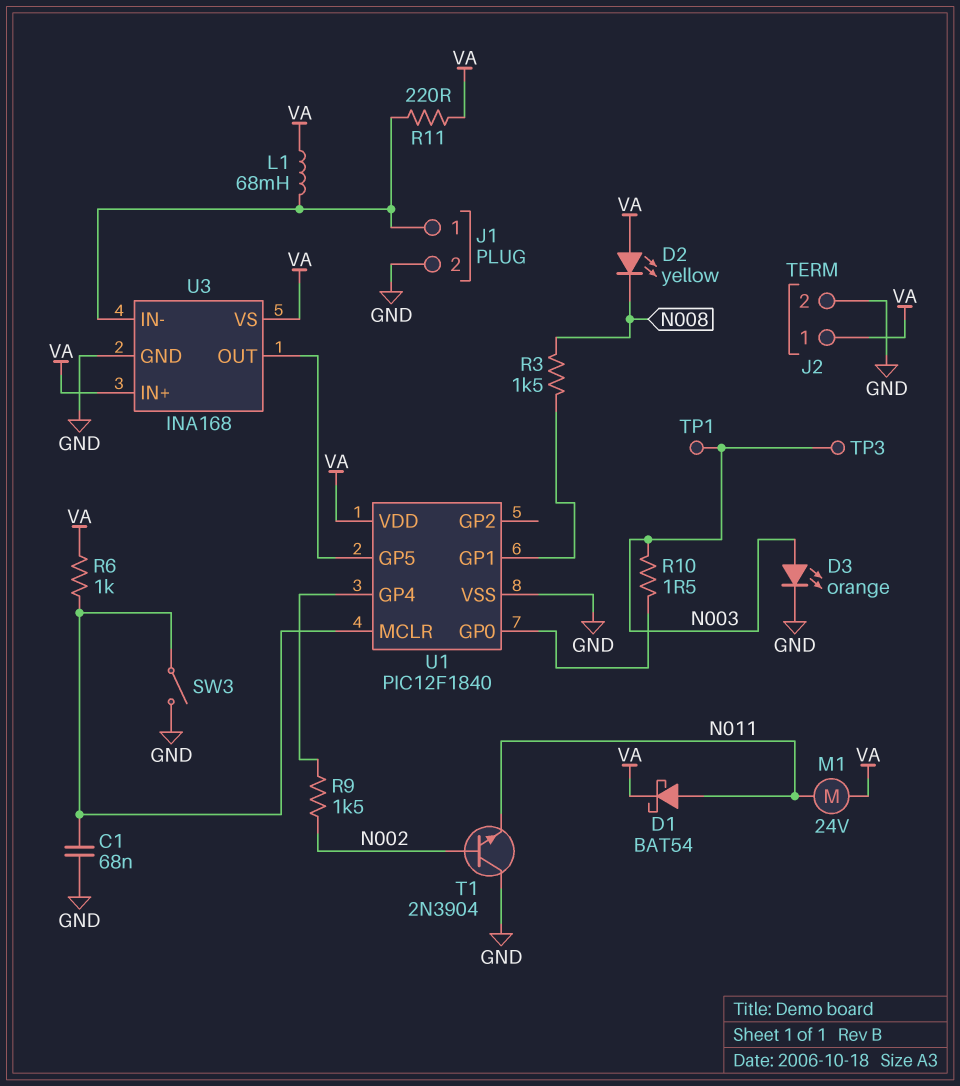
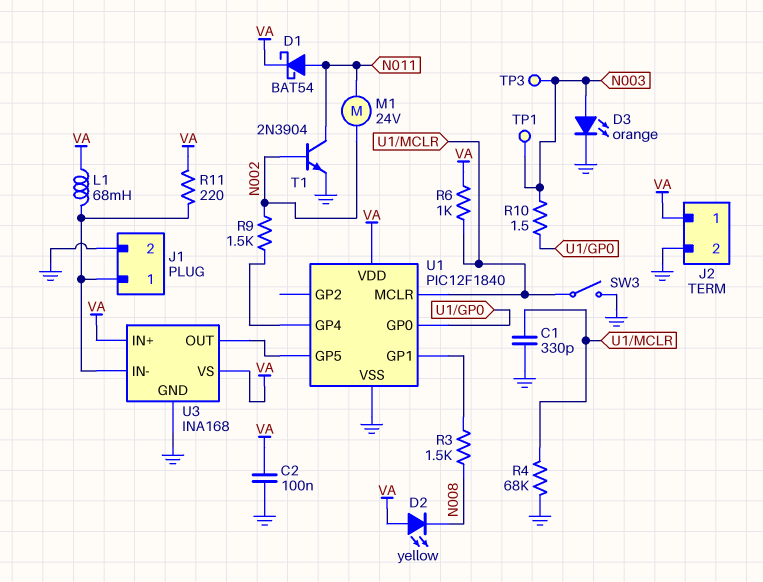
C1: 68nF (GND, U1/MCLR) -> 330pF (GND, U1/MCLR)
C2: none -> 100nF (GND, VA)
M1: motor 24V (N011, VA) -> motor 24V (N002, N011)
R4: none -> 68k (GND, U1/MCLR)
T1: NPN 2N3904 (B N002, C GND, E N011) -> NPN 2N3904 (B N002, C N011, E GND)

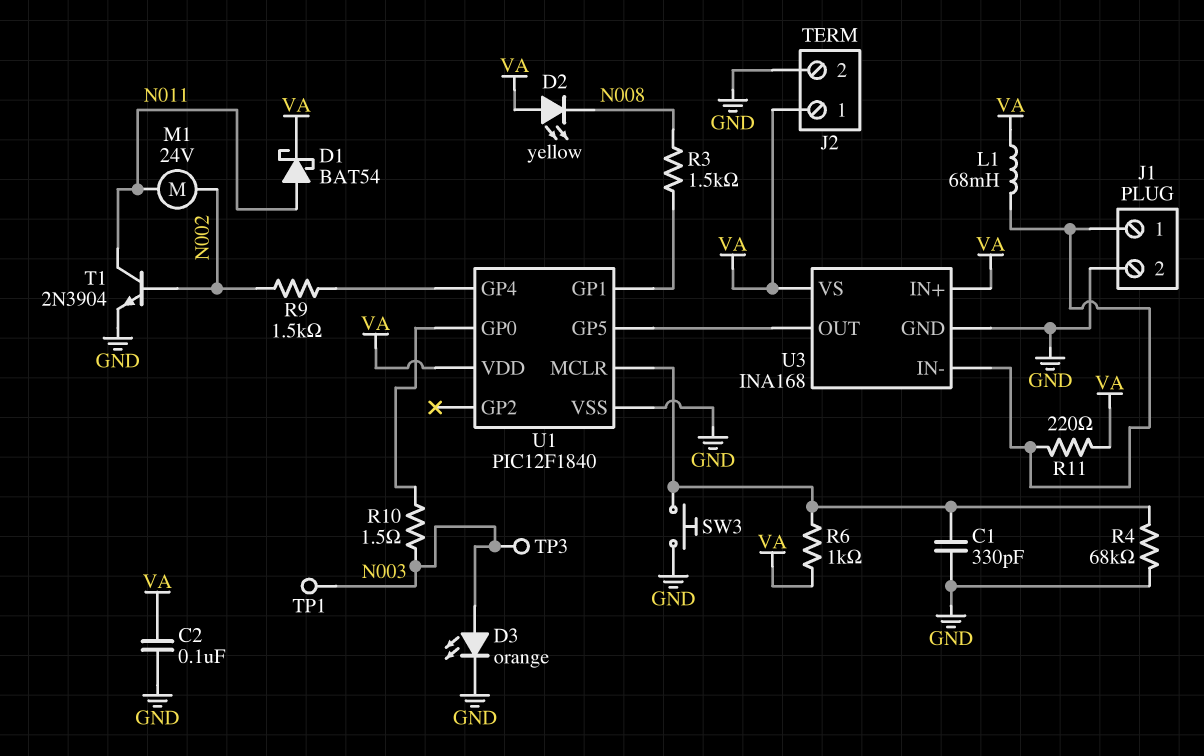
SW3: switch (GND, U1/MCLR) -> button (GND, U1/MCLR)

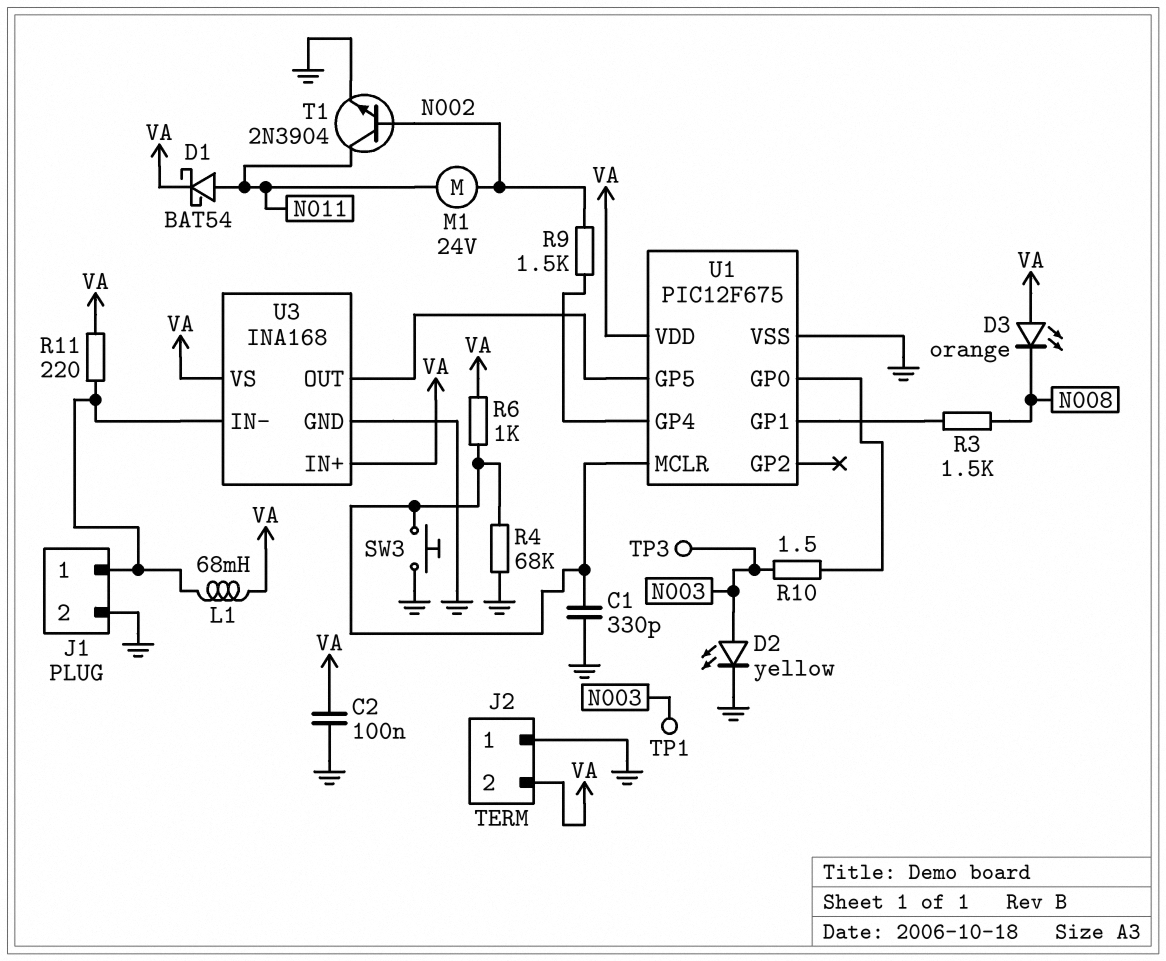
D2: LED yellow (A VA, K N008) -> LED yellow (A N003, K GND)
D3: LED orange (A N003, K GND) -> LED orange (A VA, K N008)
J2 pin 1: VA -> GND
J2 pin 2: GND -> VA
U1: PIC12F1840 -> PIC12F675

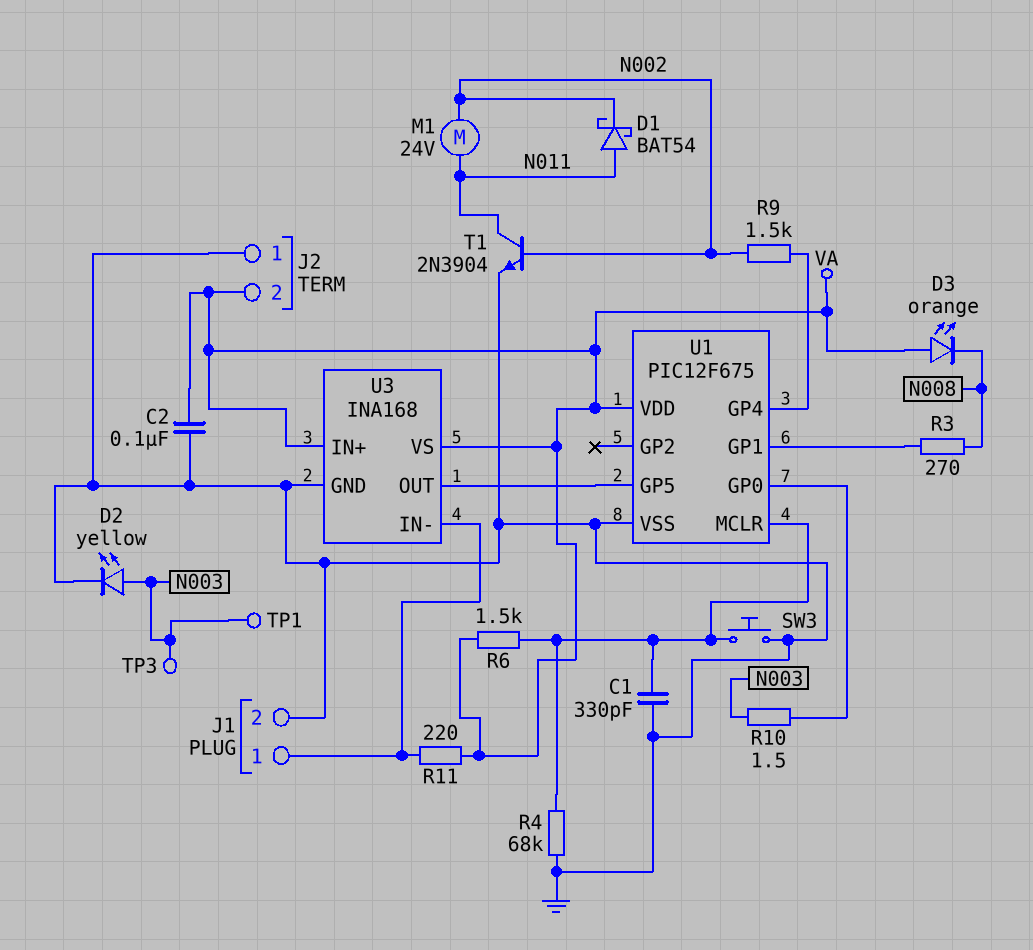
D1: schottky BAT54 (A N011, K VA) -> schottky BAT54 (A N011, K N002)
L1: 68mH (J1/1, VA) -> none
R3: 1.5k (N008, U1/GP1) -> 270 (N008, U1/GP1)
R6: 1k (U1/MCLR, VA) -> 1.5k (U1/MCLR, VA)

